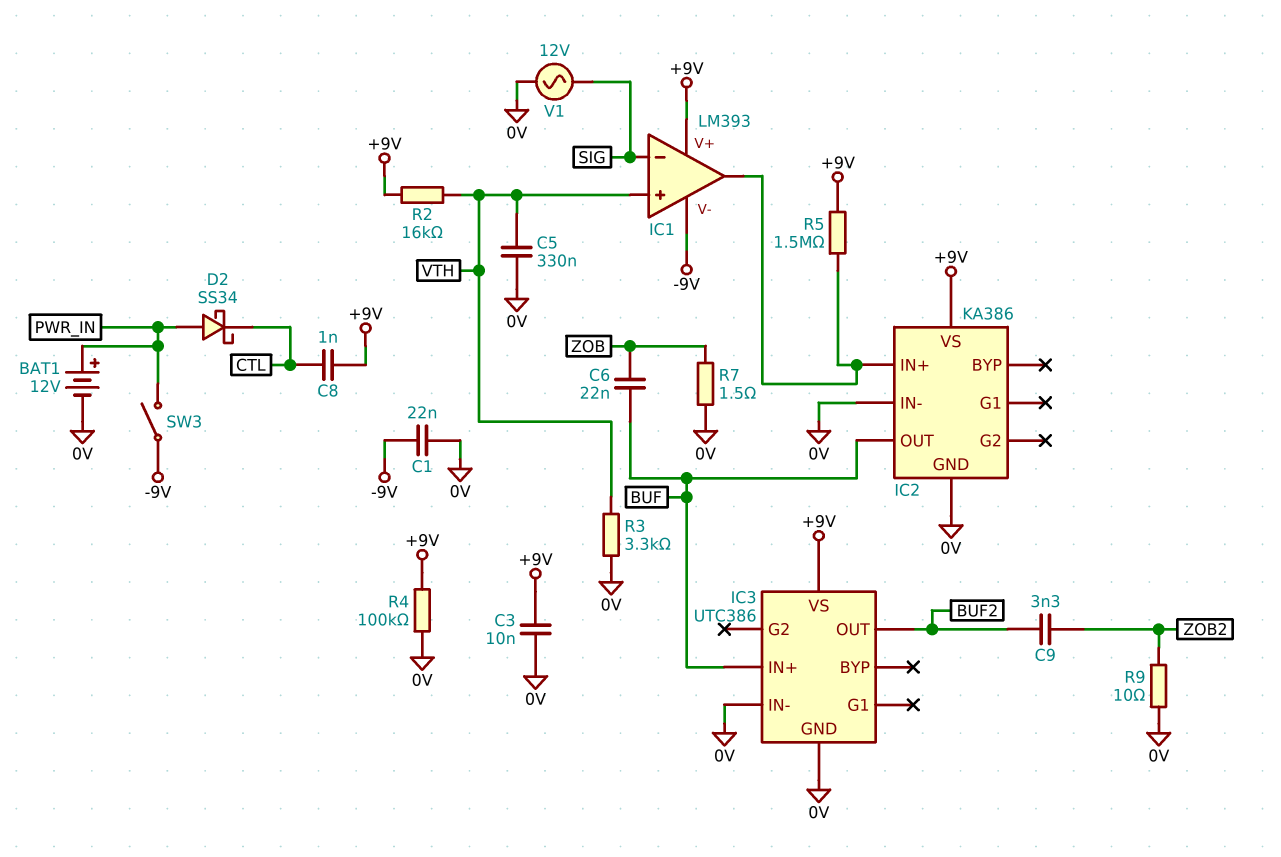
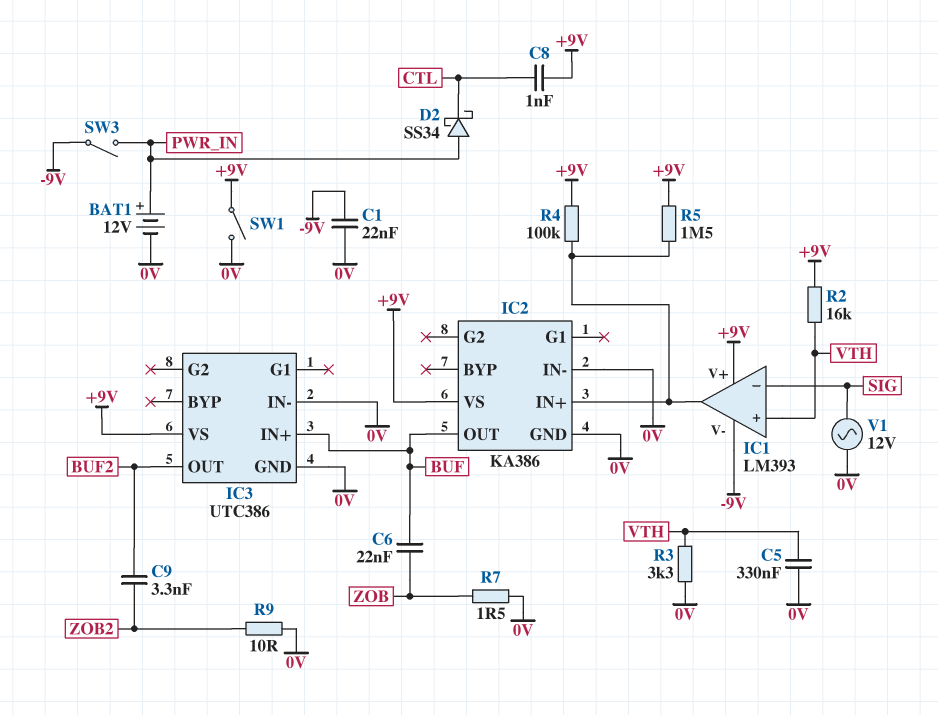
C3: 10nF (+9V, 0V) -> none
R4: 100k (+9V, 0V) -> 100k (+9V, IC1/out)
SW1: none -> switch (+9V, 0V)

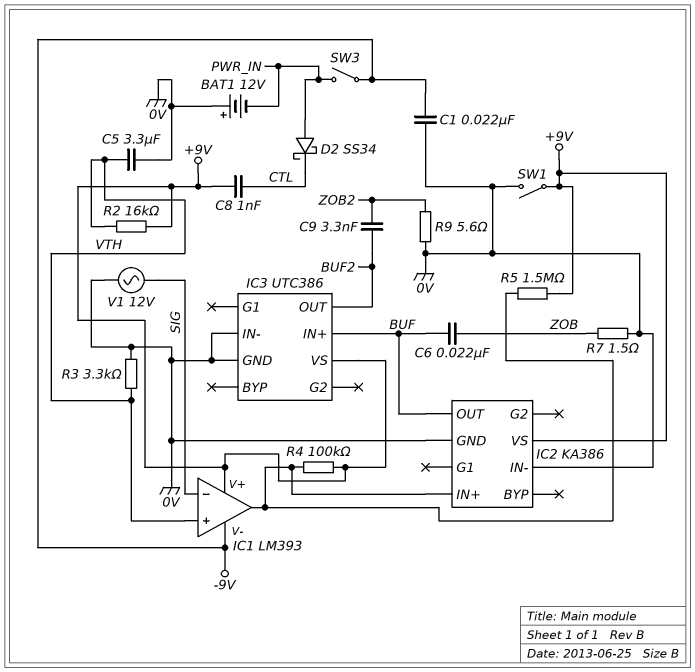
BAT1: 12V (plus PWR_IN, minus 0V) -> 12V (plus 0V, minus PWR_IN)
C5: 330nF (0V, VTH) -> 3.3uF (0V, VTH)
R9: 10 (0V, ZOB2) -> 5.6 (0V, ZOB2)

